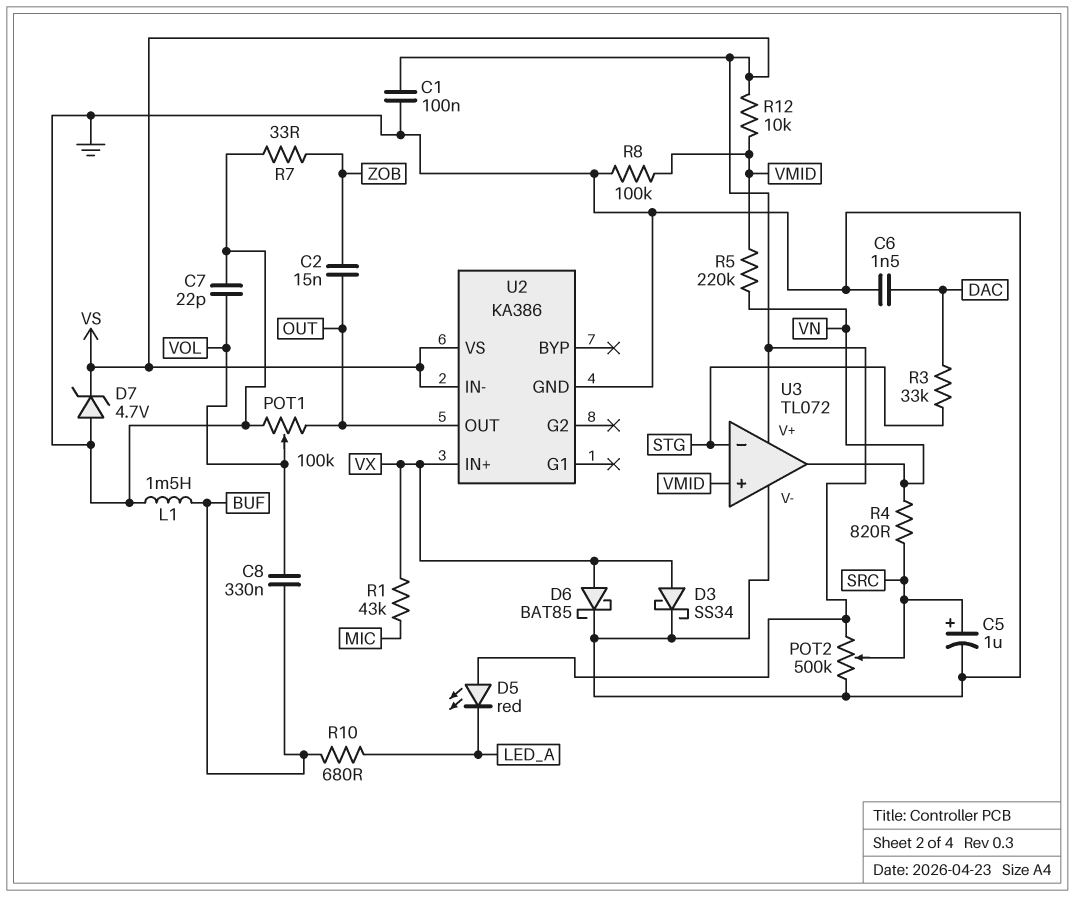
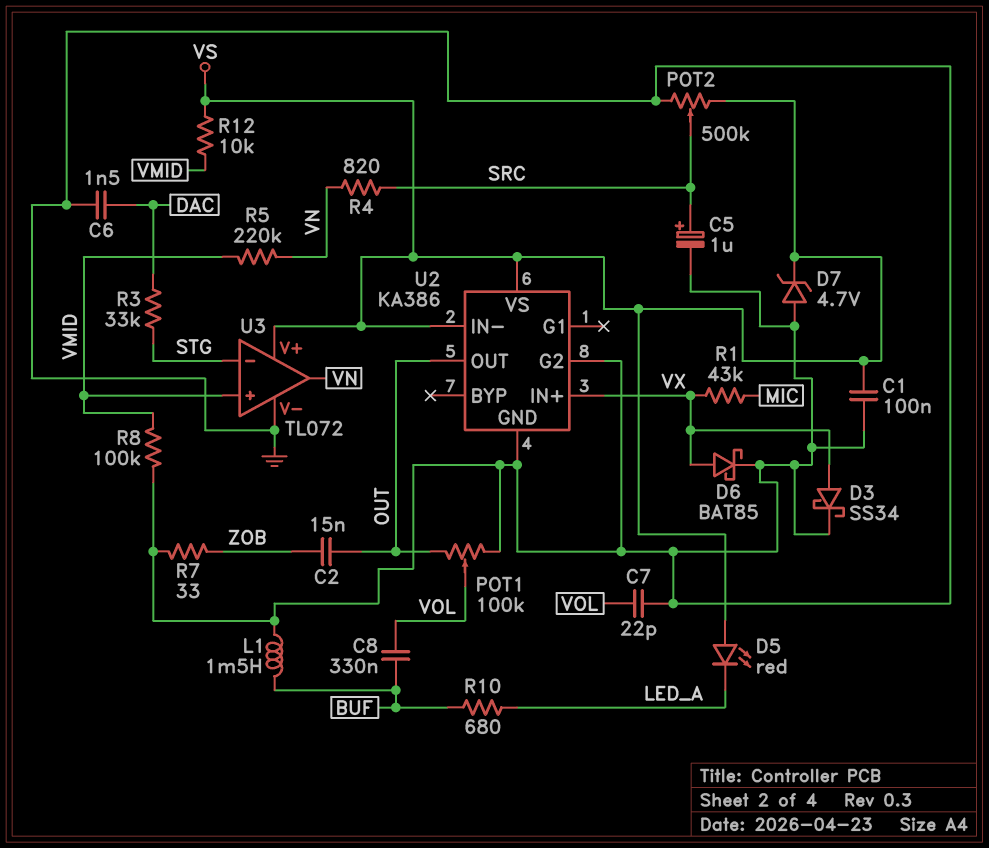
U2 pin G2: none -> GND

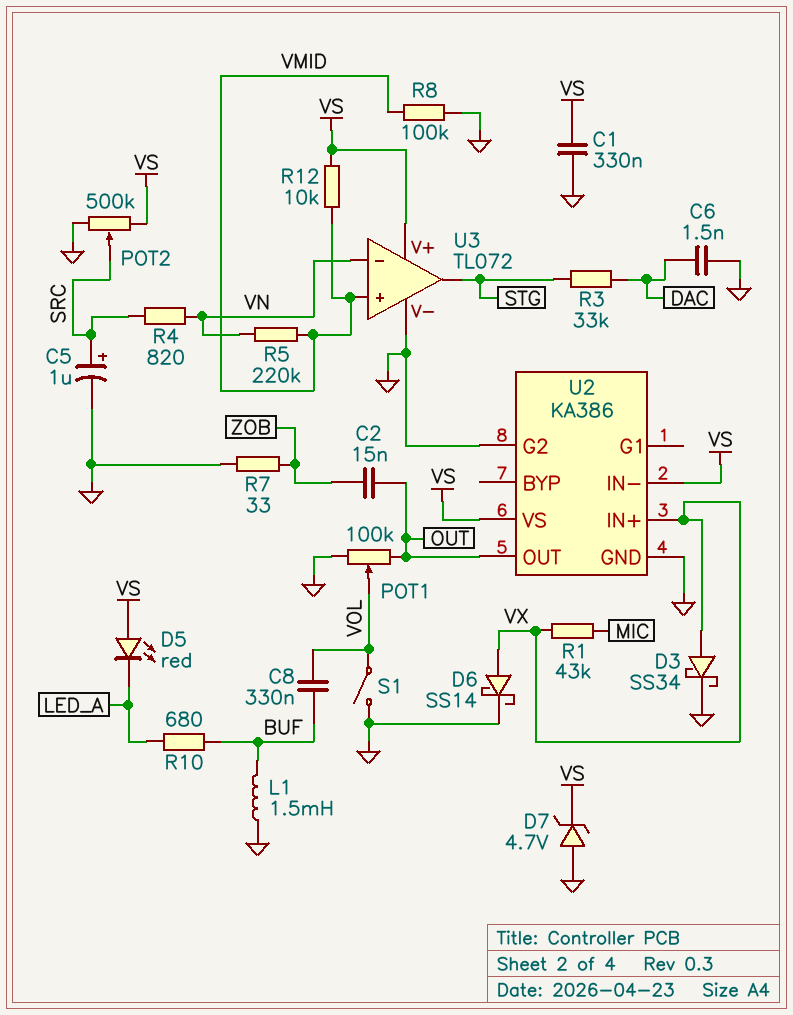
C1: 100nF (GND, VS) -> 330nF (GND, VS)
C7: 22pF (GND, VOL) -> none
D6: schottky BAT85 (A VX, K GND) -> schottky SS14 (A VX, K GND)
S1: none -> switch (GND, VOL)
U3 pin in-: STG -> VN
U3 pin out: VN -> STG

